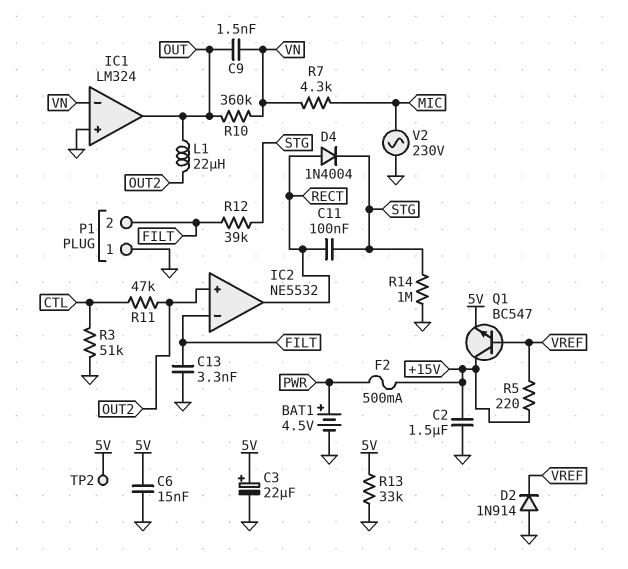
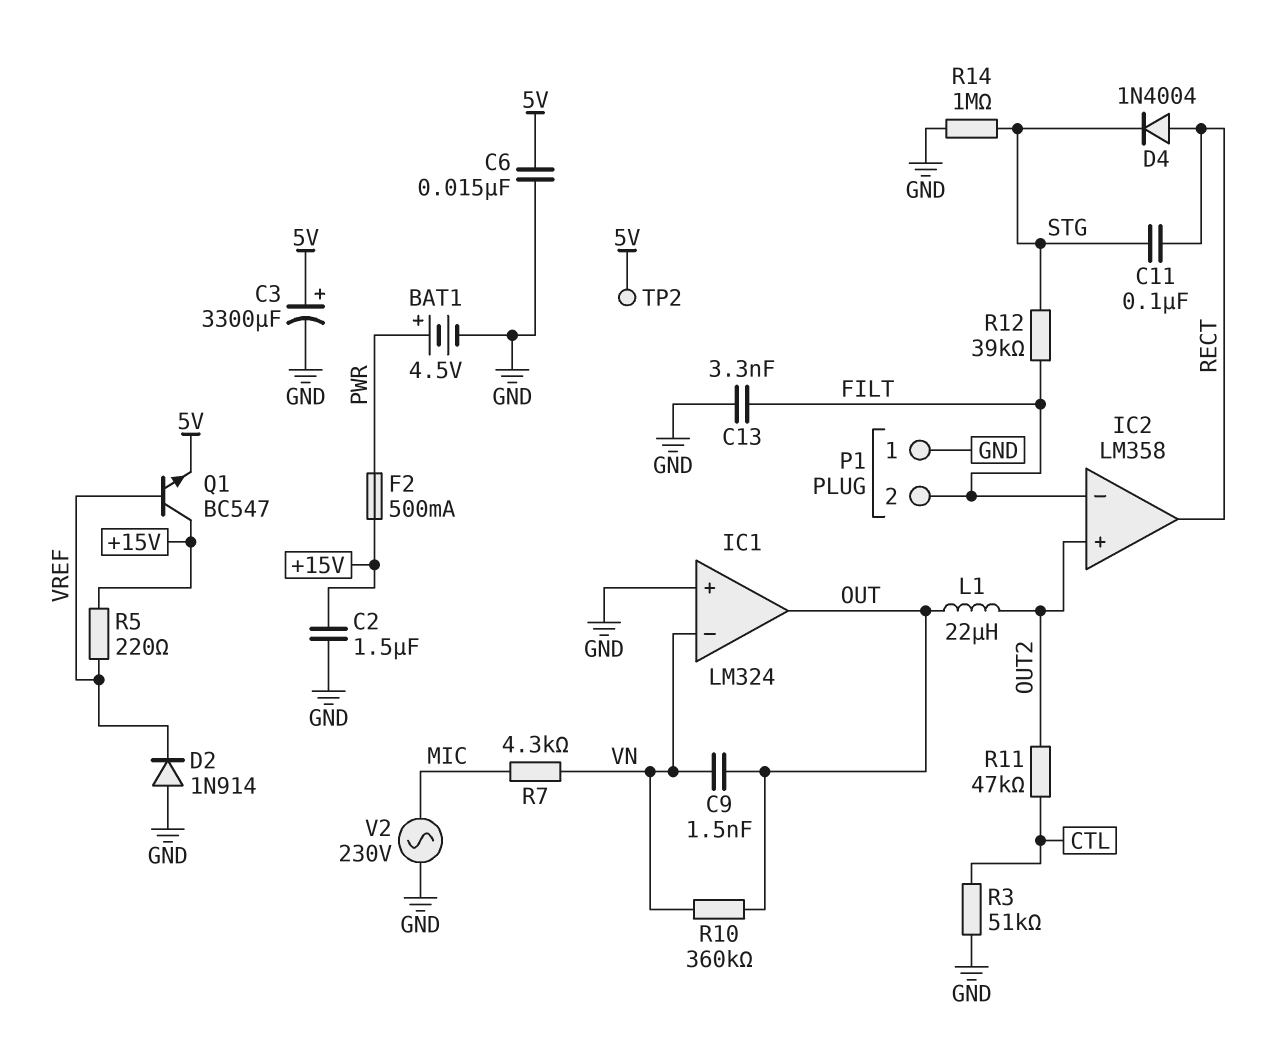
C3: 22uF (plus 5V, minus GND) -> 3300uF (plus 5V, minus GND)
IC2: NE5532 -> LM358
R13: 33k (5V, GND) -> none

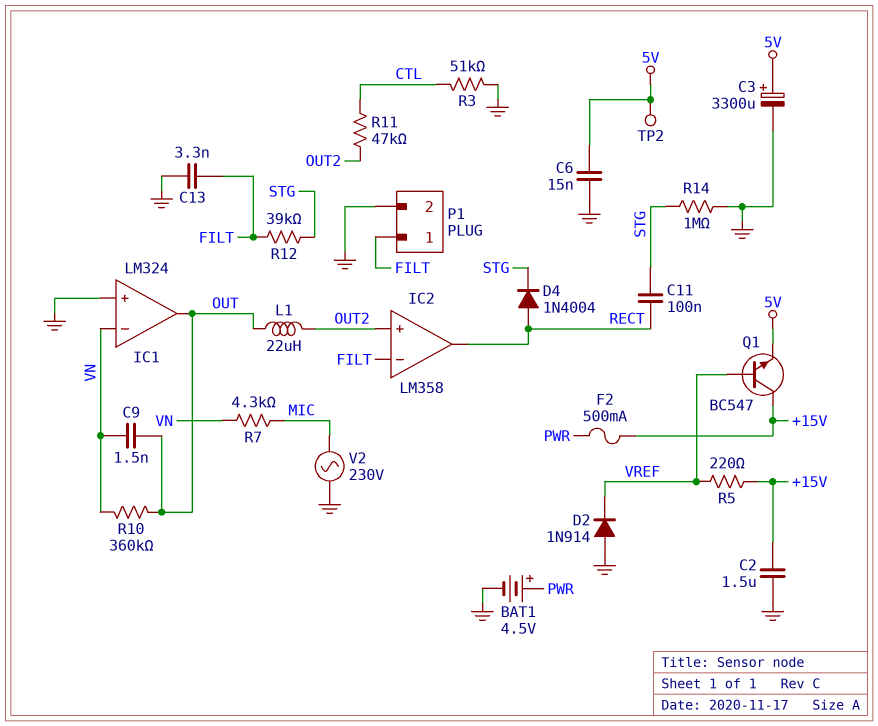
P1 pin 1: GND -> FILT
P1 pin 2: FILT -> GND

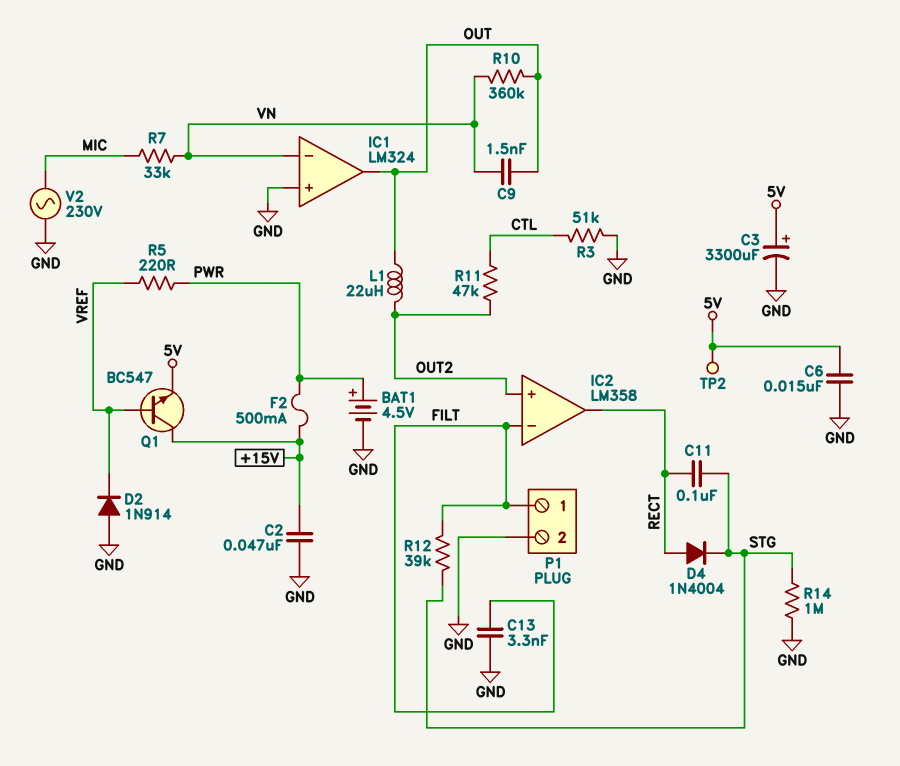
C2: 1.5uF (+15V, GND) -> 47nF (+15V, GND)
R5: 220 (+15V, VREF) -> 220 (PWR, VREF)
R7: 4.3k (MIC, VN) -> 33k (MIC, VN)

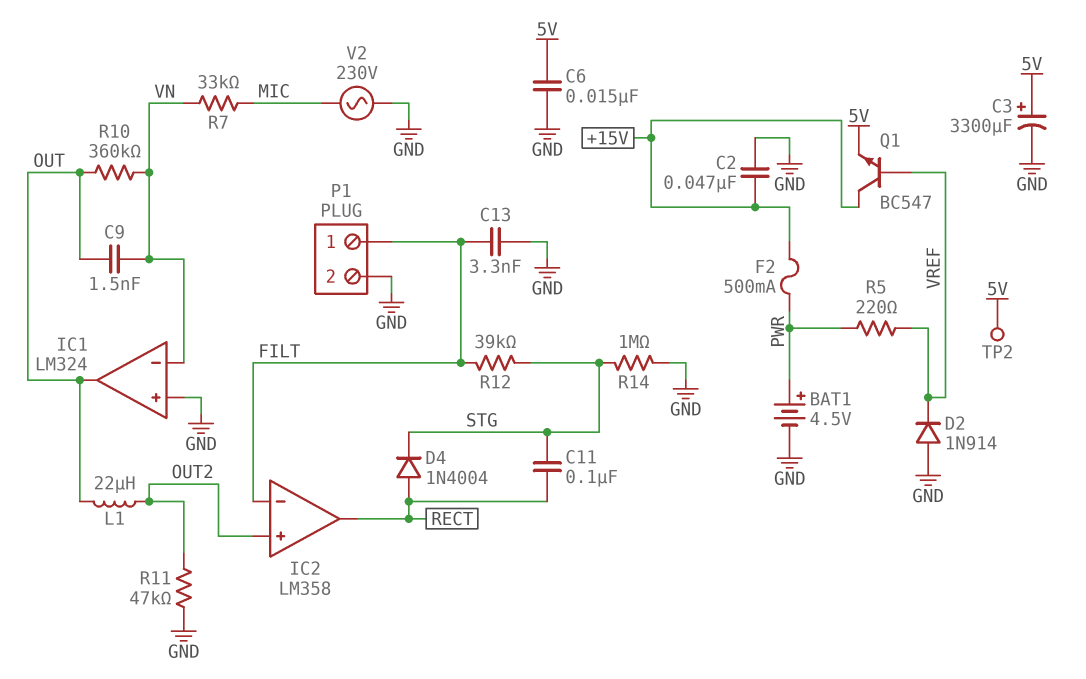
R3: 51k (CTL, GND) -> none
R11: 47k (CTL, OUT2) -> 47k (GND, OUT2)

